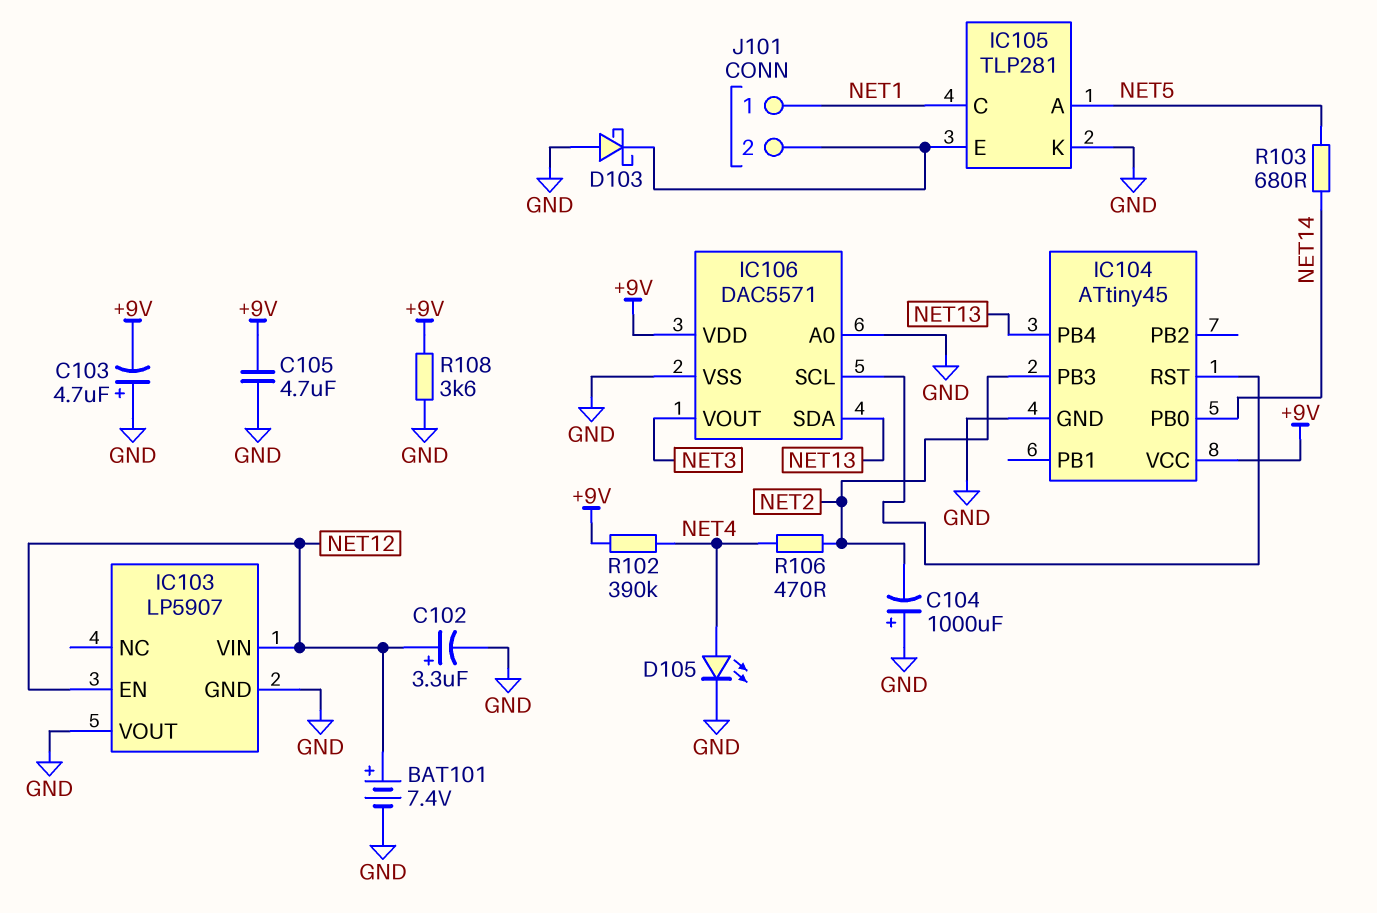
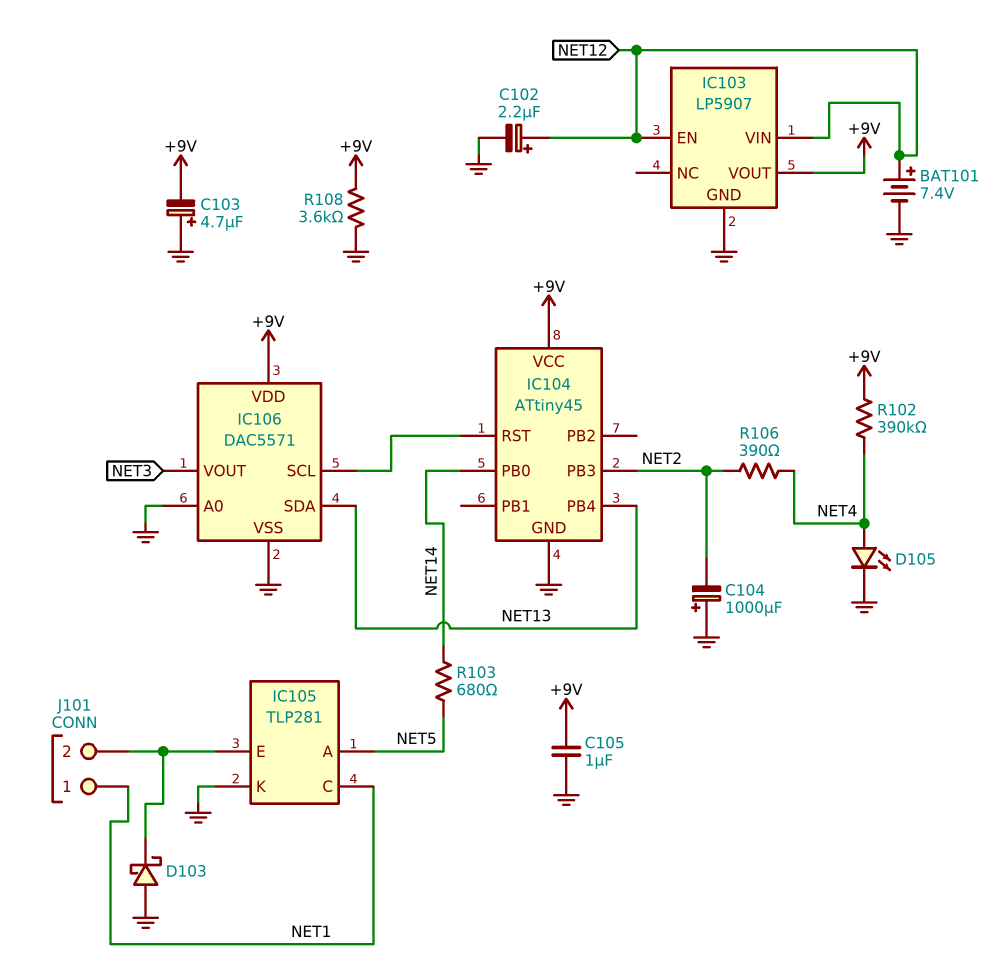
C102: 3.3uF (plus NET12, minus GND) -> 2.2uF (plus NET12, minus GND)
C105: 4.7uF (+9V, GND) -> 1uF (+9V, GND)
IC103 pin VOUT: GND -> +9V
R106: 470 (NET2, NET4) -> 390 (NET2, NET4)

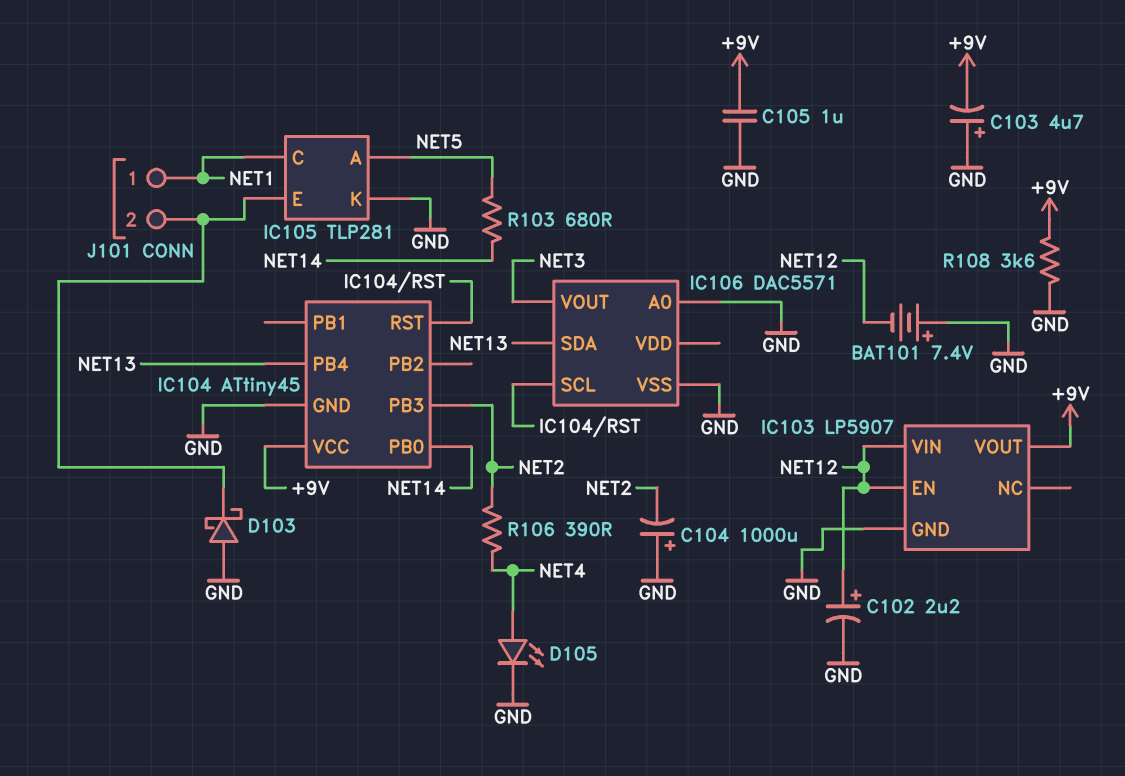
BAT101: 7.4V (plus NET12, minus GND) -> 7.4V (plus GND, minus NET12)
IC106 pin VDD: +9V -> none
R102: 390k (+9V, NET4) -> none

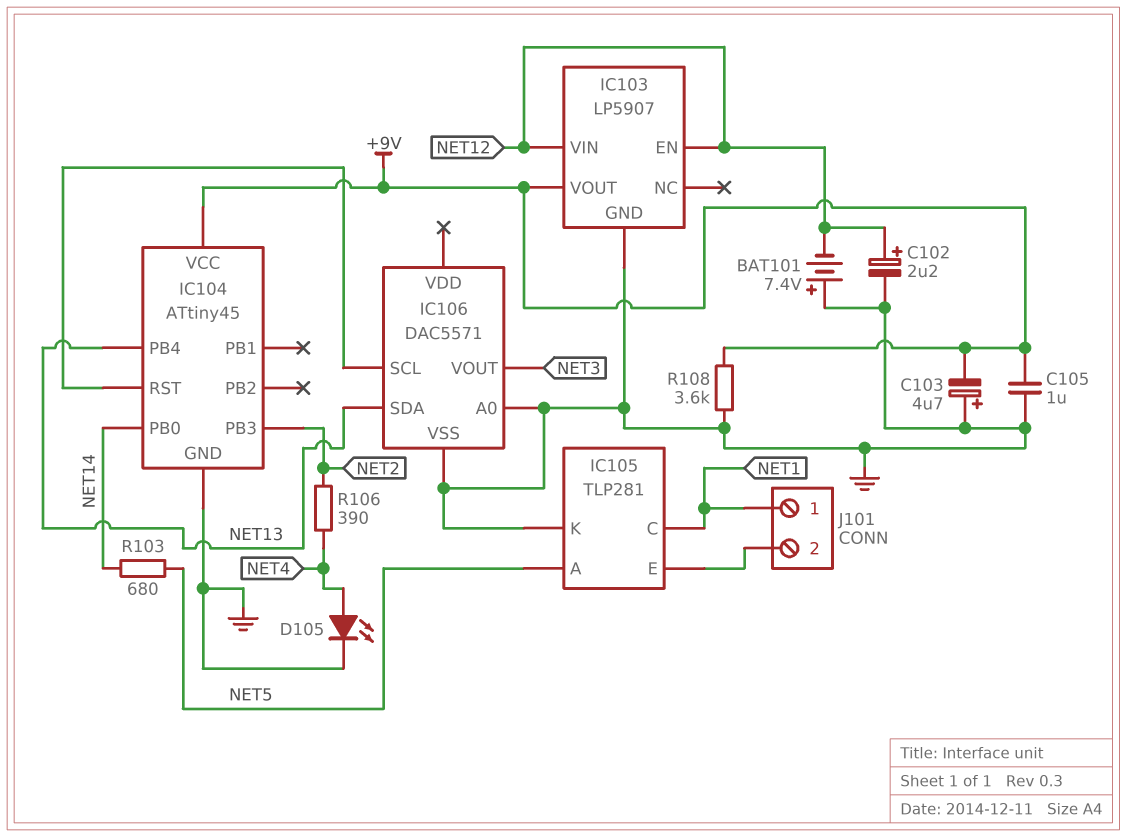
C104: 1000uF (plus GND, minus NET2) -> none
D103: schottky (A GND, K IC105/E) -> none

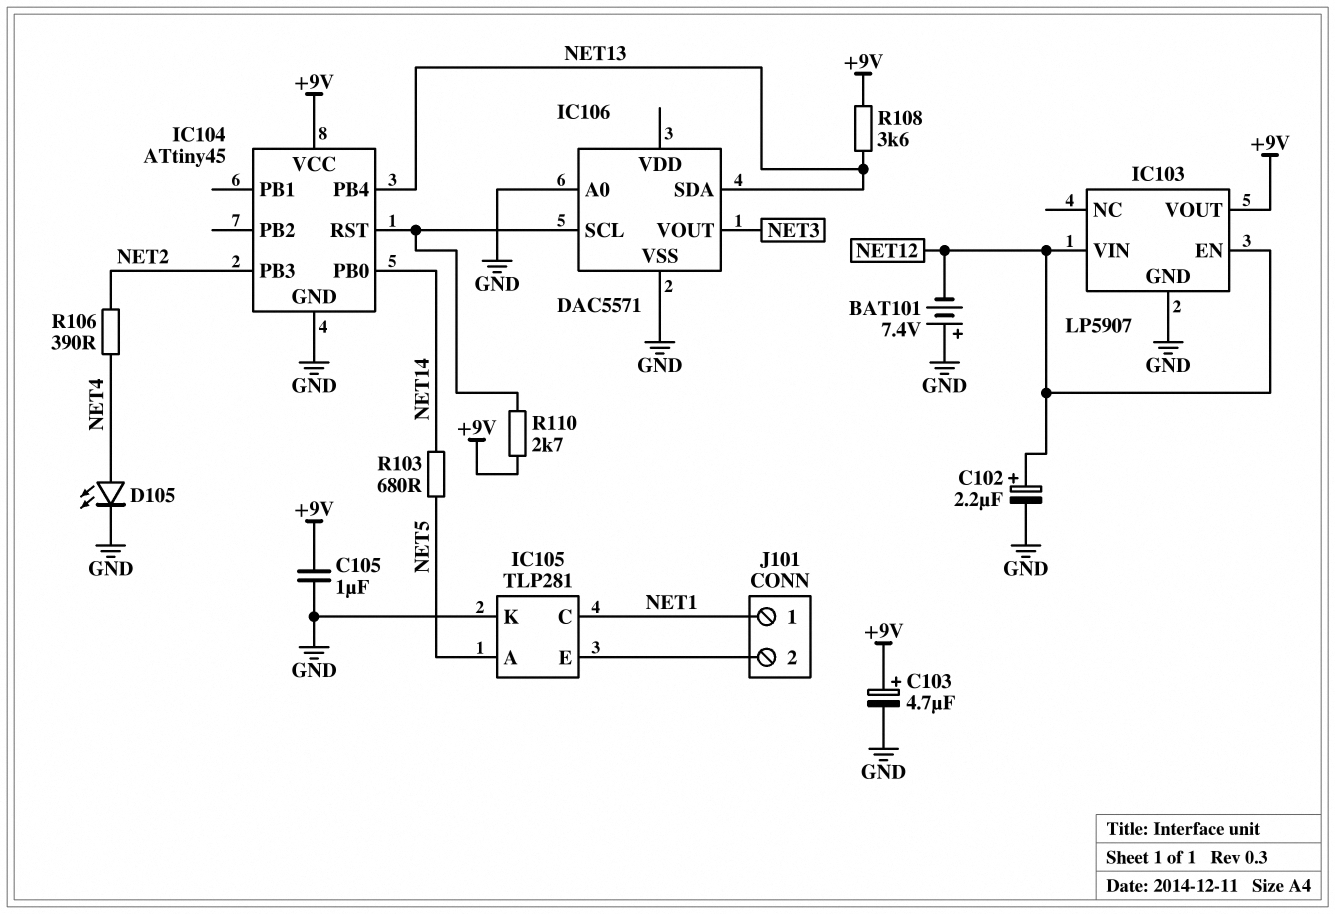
C103: 4.7uF (plus GND, minus +9V) -> 4.7uF (plus +9V, minus GND)
R108: 3.6k (+9V, GND) -> 3.6k (+9V, NET13)
R110: none -> 2.7k (+9V, IC104/RST)

